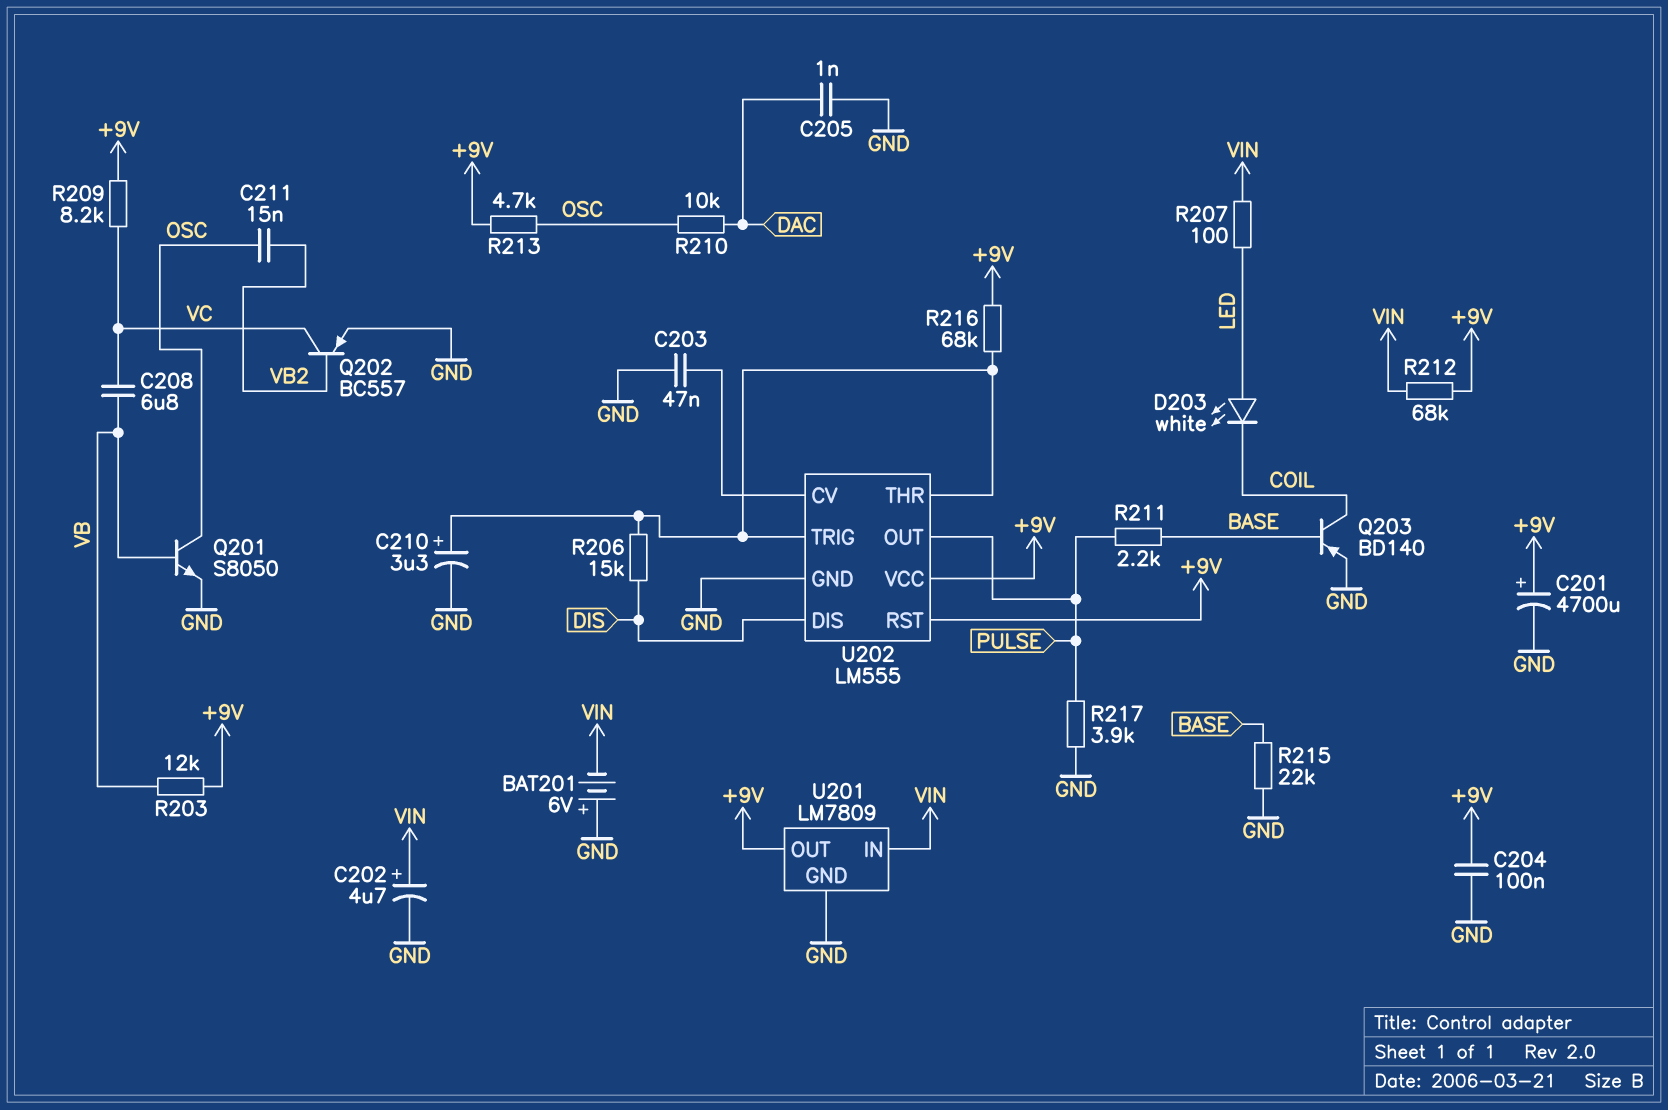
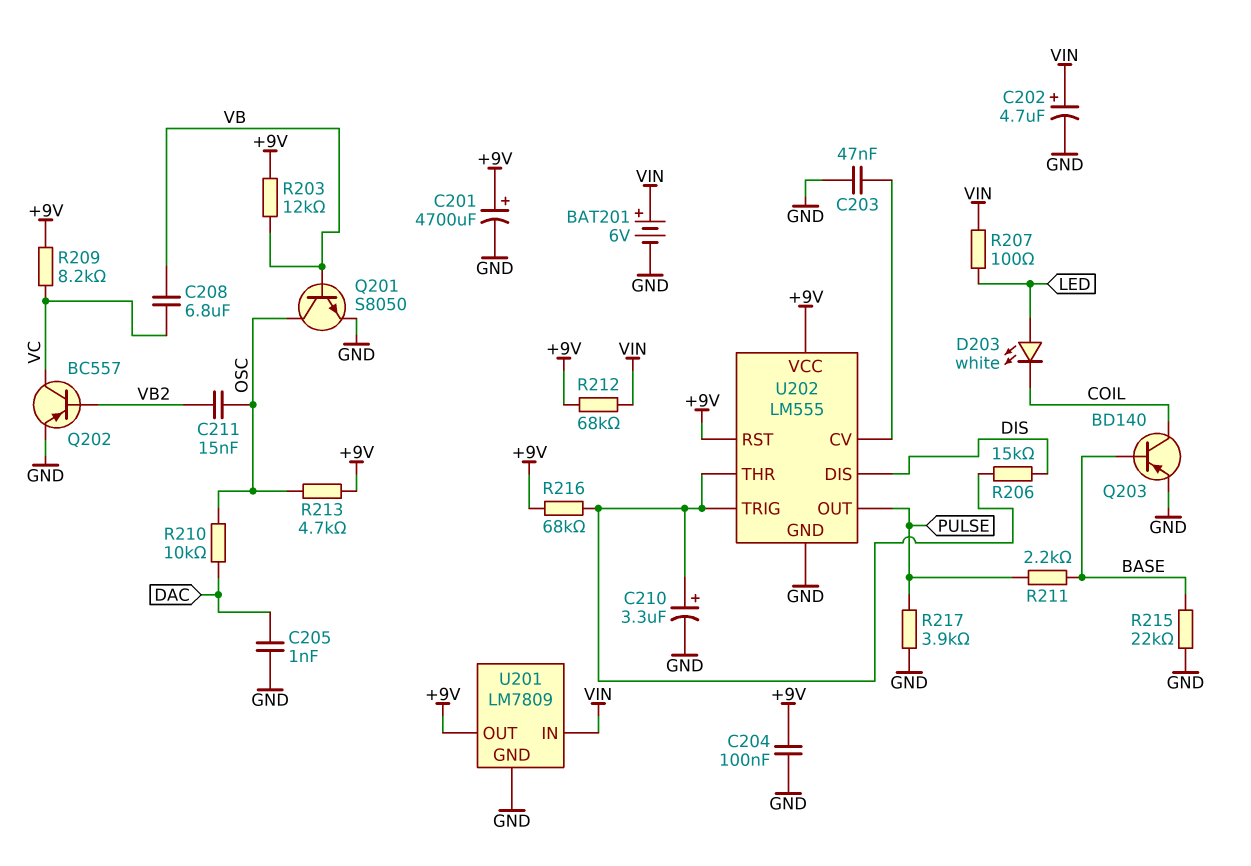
BAT201: 6V (plus GND, minus VIN) -> 6V (plus VIN, minus GND)

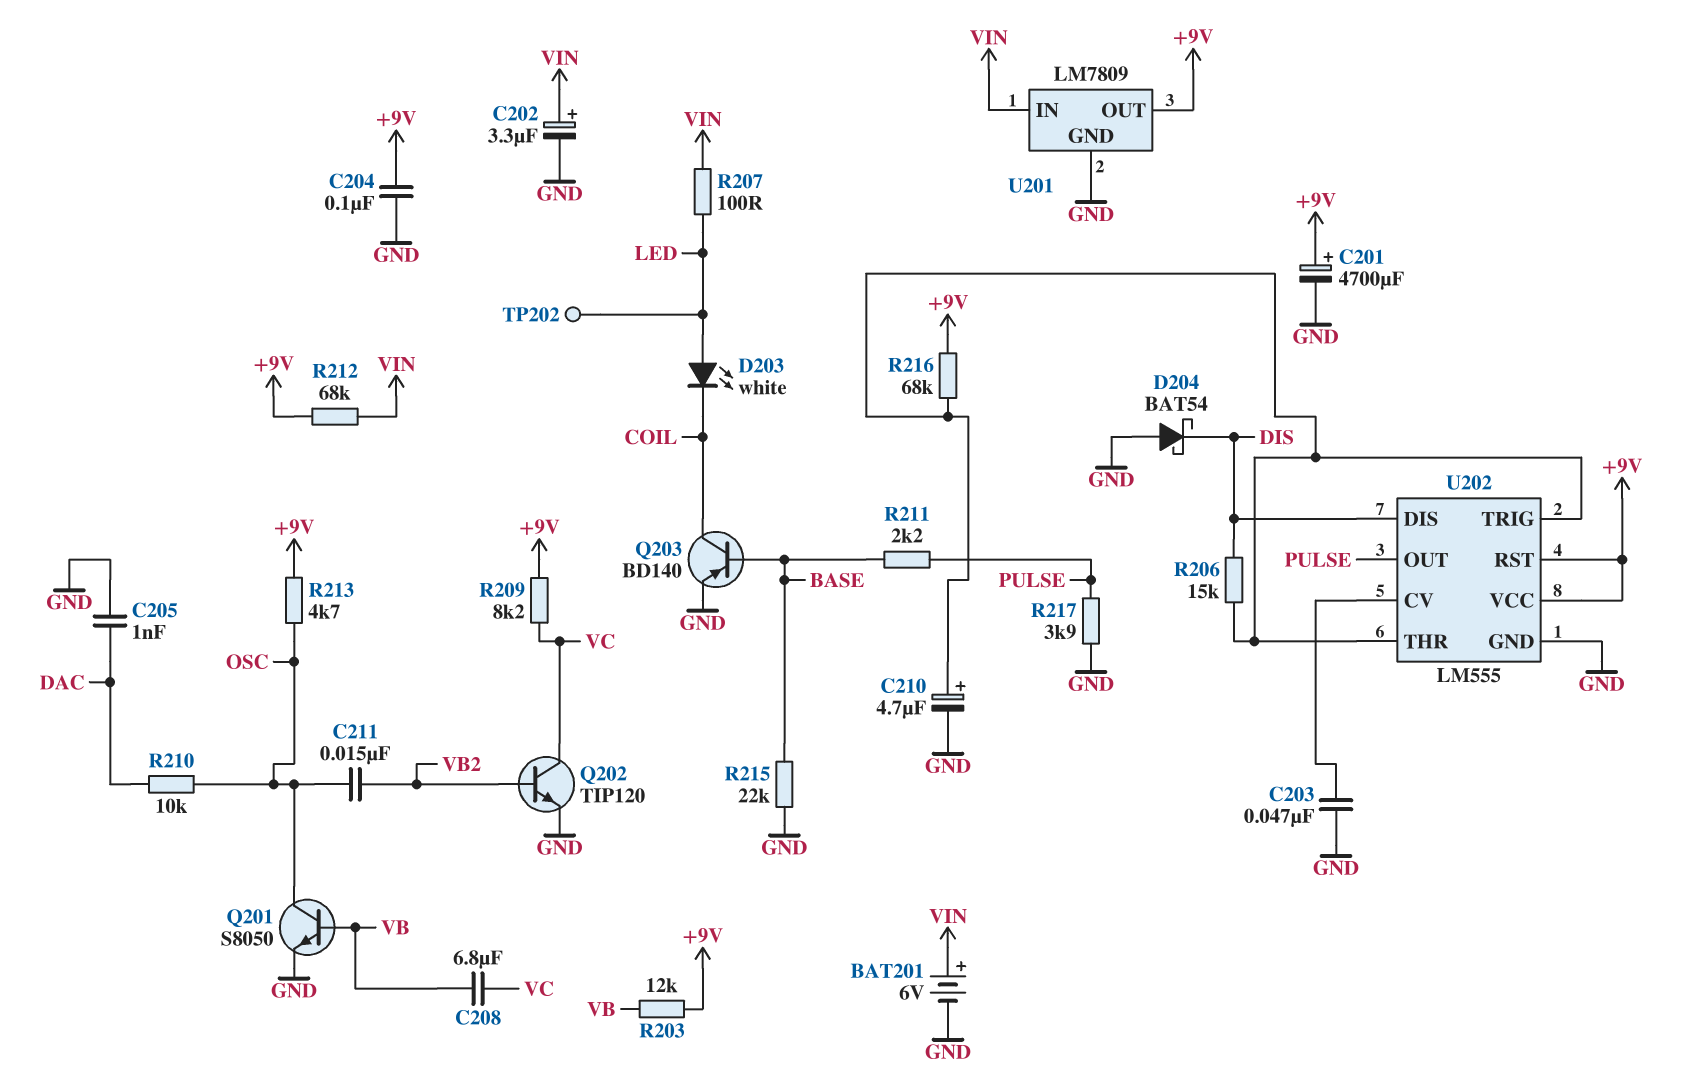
C202: 4.7uF (plus VIN, minus GND) -> 3.3uF (plus VIN, minus GND)
C210: 3.3uF (plus U202/THR, minus GND) -> 4.7uF (plus U202/THR, minus GND)
D204: none -> schottky BAT54 (A GND, K DIS)
Q202: PNP BC557 (B VB2, C VC, E GND) -> NPN TIP120 (B VB2, C VC, E GND)
TP202: none -> test point (LED)

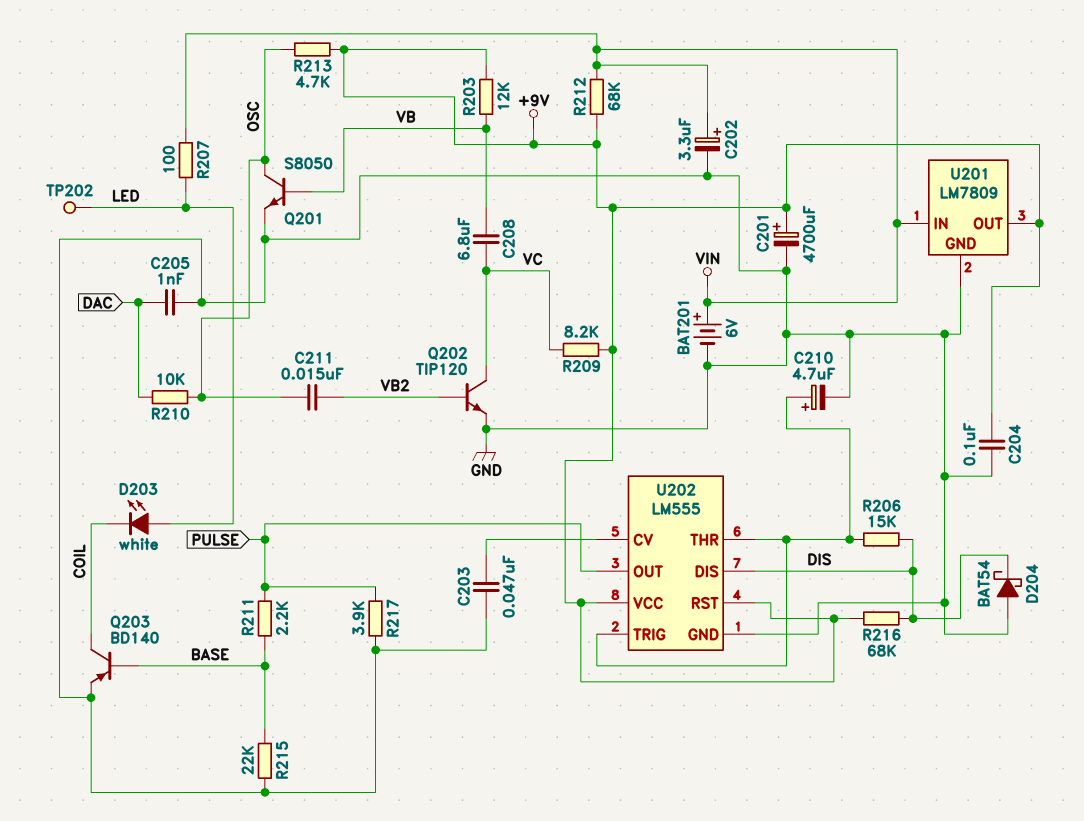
R216: 68k (+9V, U202/THR) -> 68k (+9V, DIS)

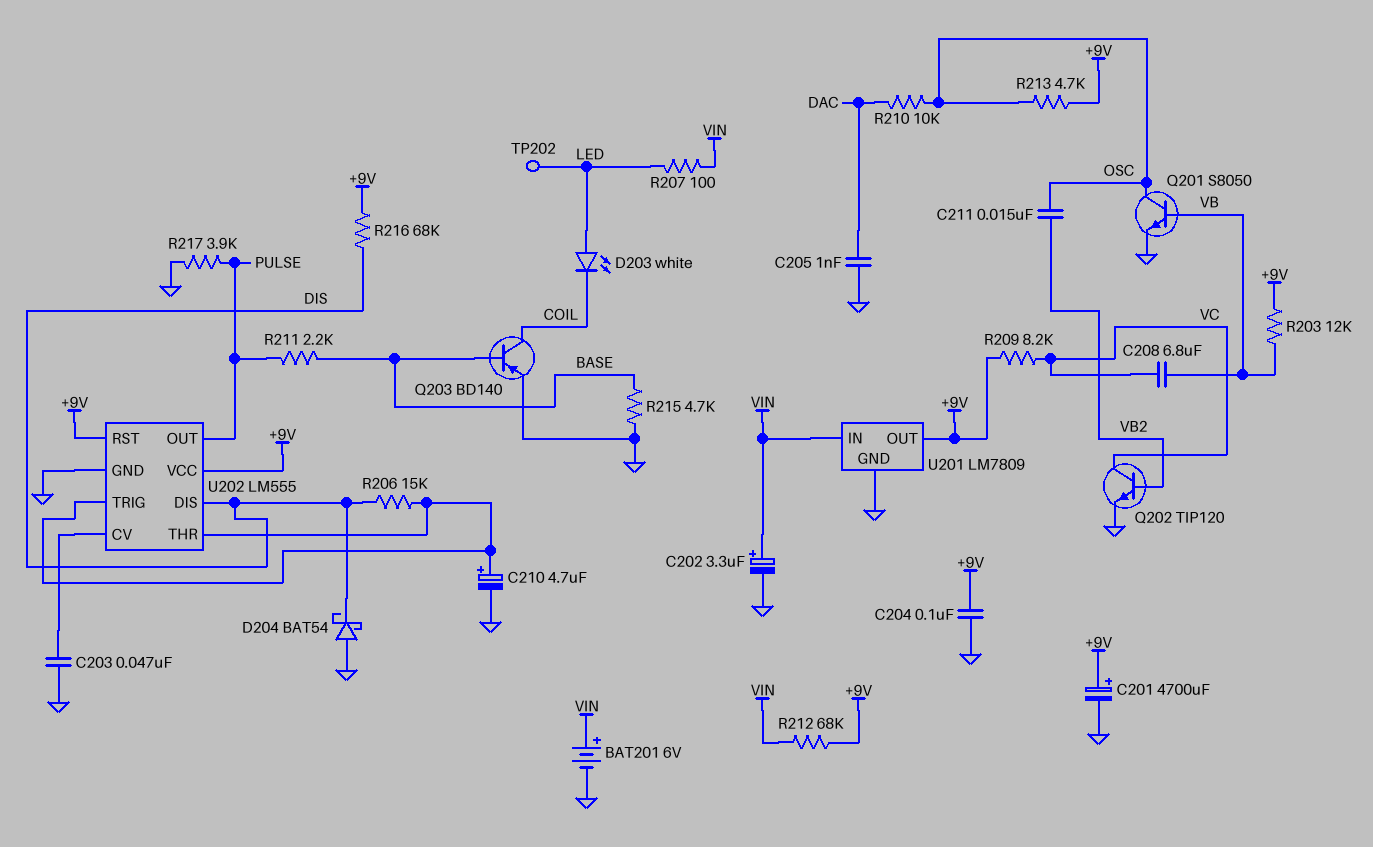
R215: 22k (BASE, GND) -> 4.7k (BASE, GND)

